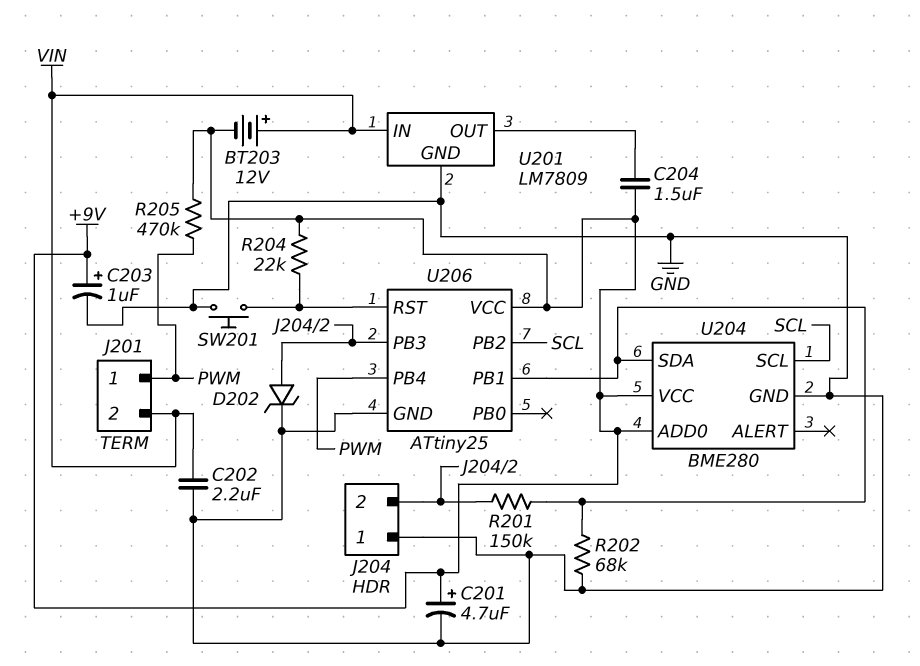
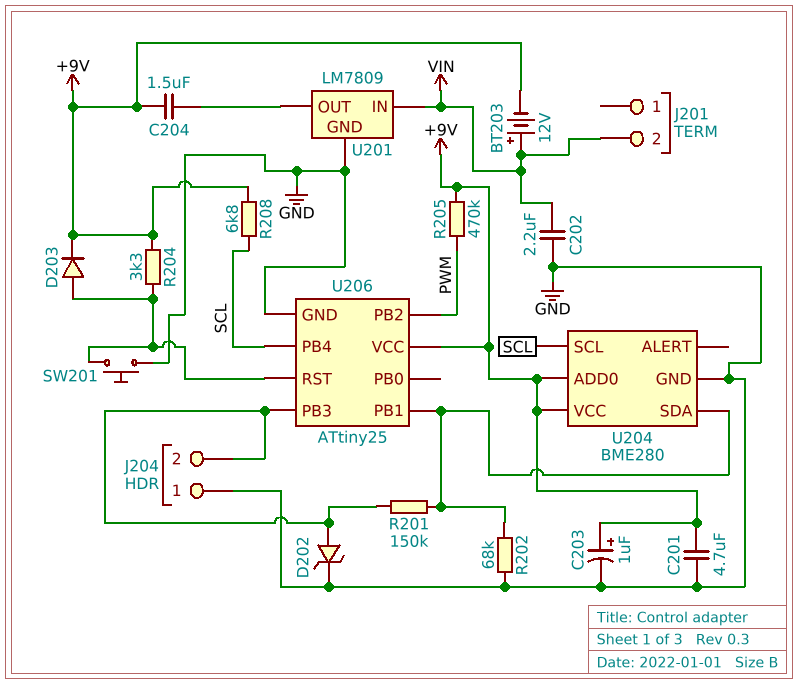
C201: 4.7uF (plus +9V, minus GND) -> 4.7uF (+9V, GND)
D203: none -> diode (A U206/RST, K +9V)
J201 pin 1: PWM -> none
R204: 22k (+9V, U206/RST) -> 3.3k (+9V, U206/RST)
R208: none -> 6.8k (+9V, SCL)
U206 pin PB2: SCL -> PWM
U206 pin PB4: PWM -> SCL

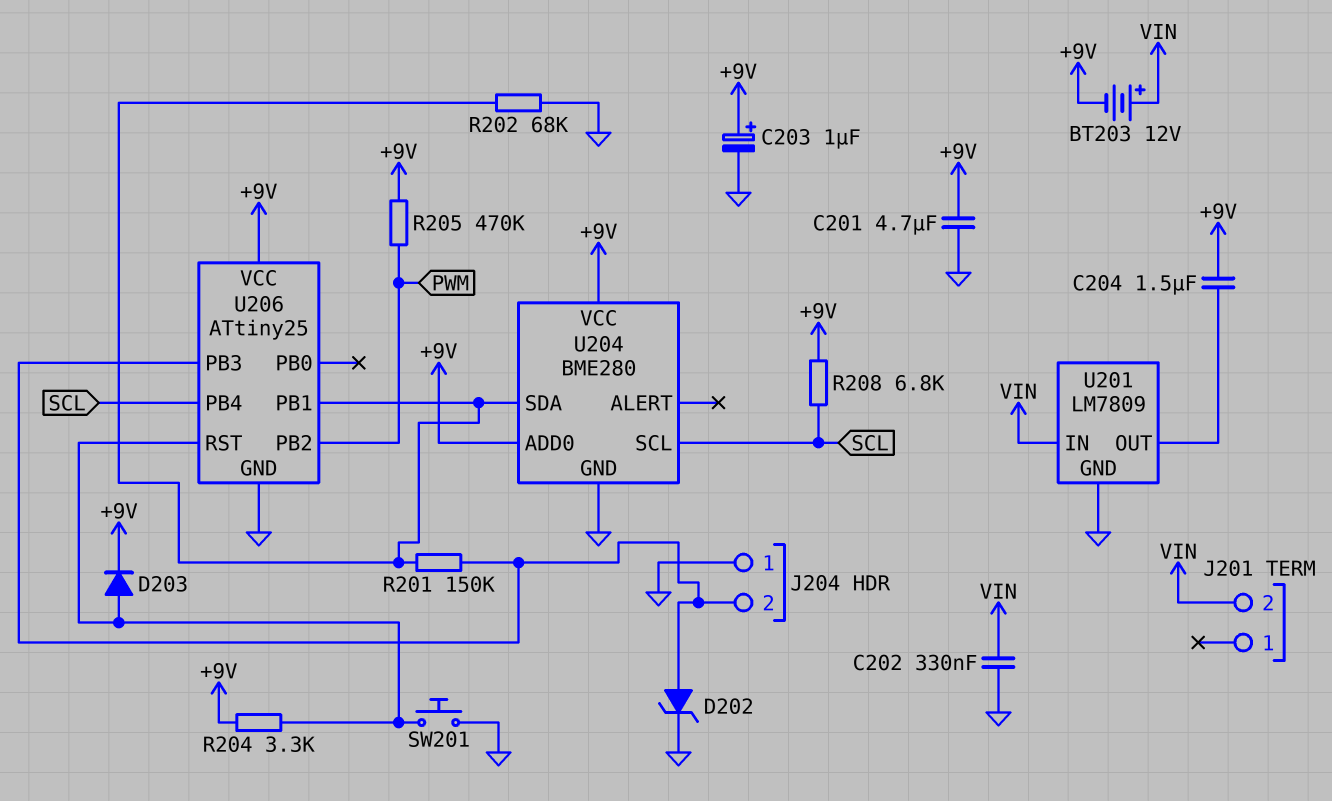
C202: 2.2uF (GND, VIN) -> 330nF (GND, VIN)

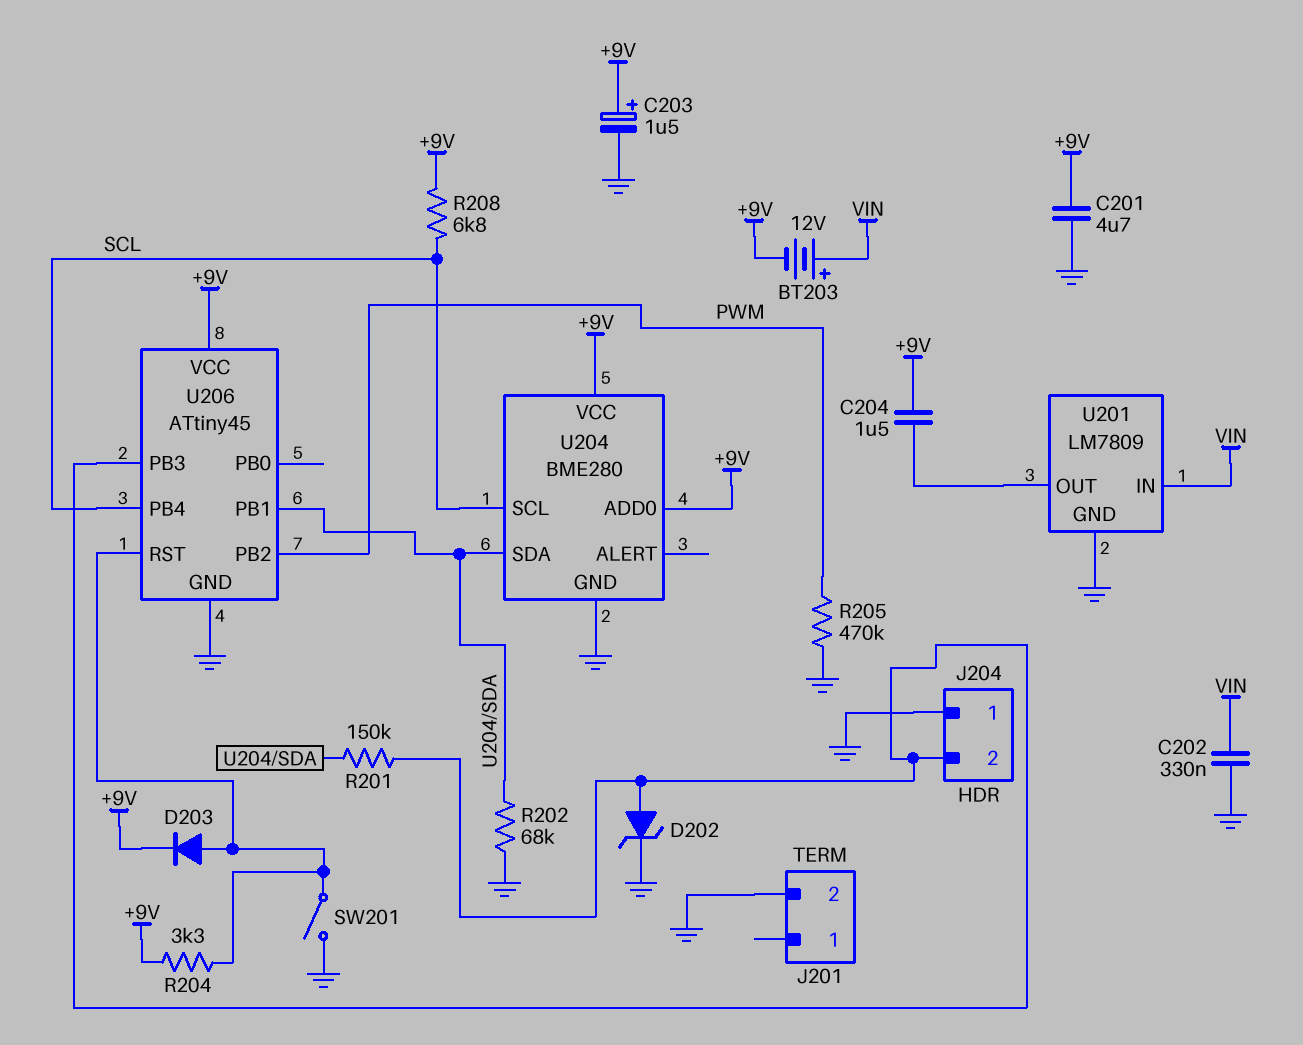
C203: 1uF (plus +9V, minus GND) -> 1.5uF (plus +9V, minus GND)
J201 pin 2: VIN -> GND
R205: 470k (+9V, PWM) -> 470k (GND, PWM)
SW201: button (GND, U206/RST) -> switch (GND, U206/RST)
U206: ATtiny25 -> ATtiny45

